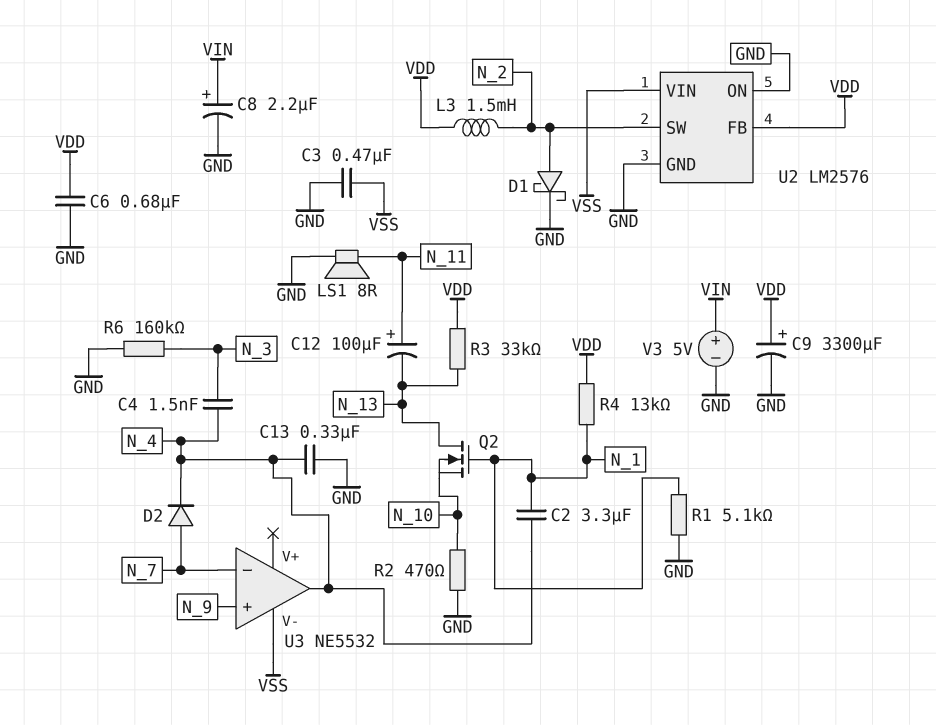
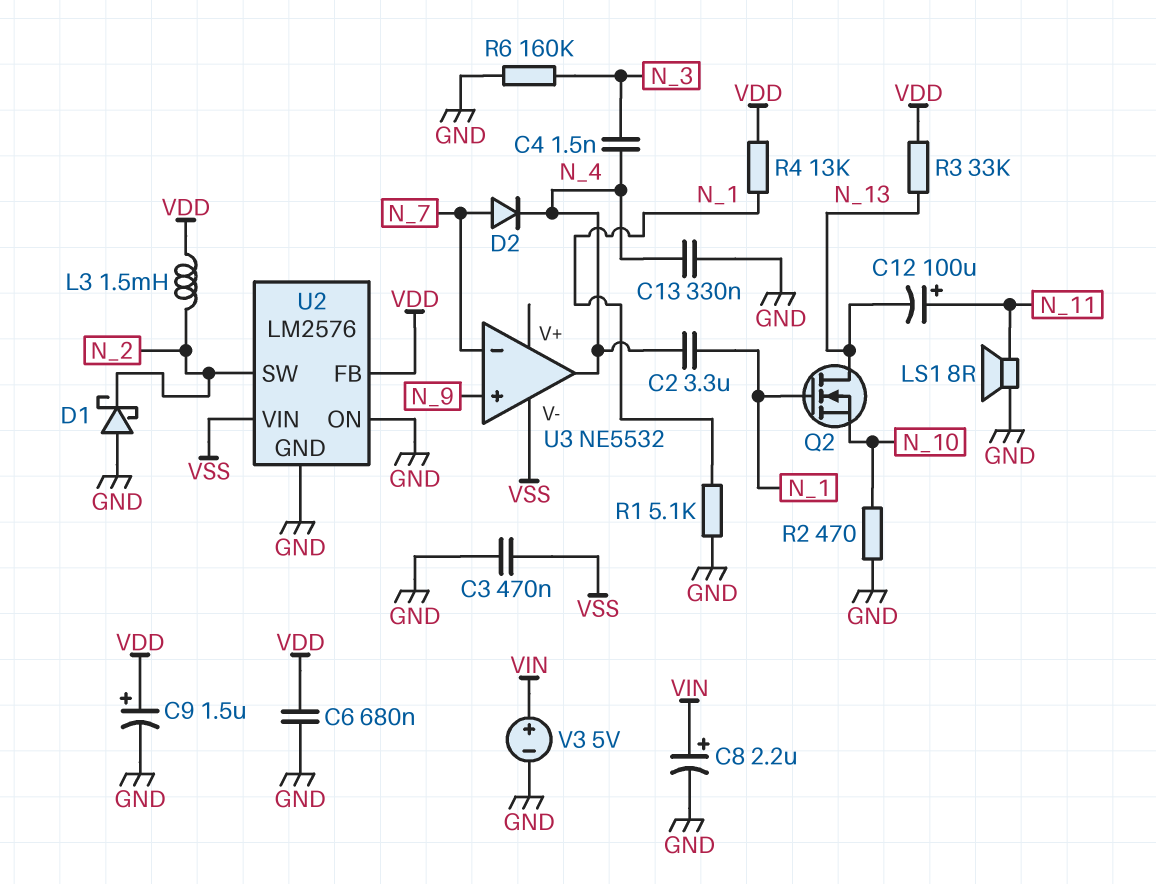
C9: 3300uF (plus VDD, minus GND) -> 1.5uF (plus VDD, minus GND)
D1: schottky (A N_2, K GND) -> schottky (A GND, K N_2)

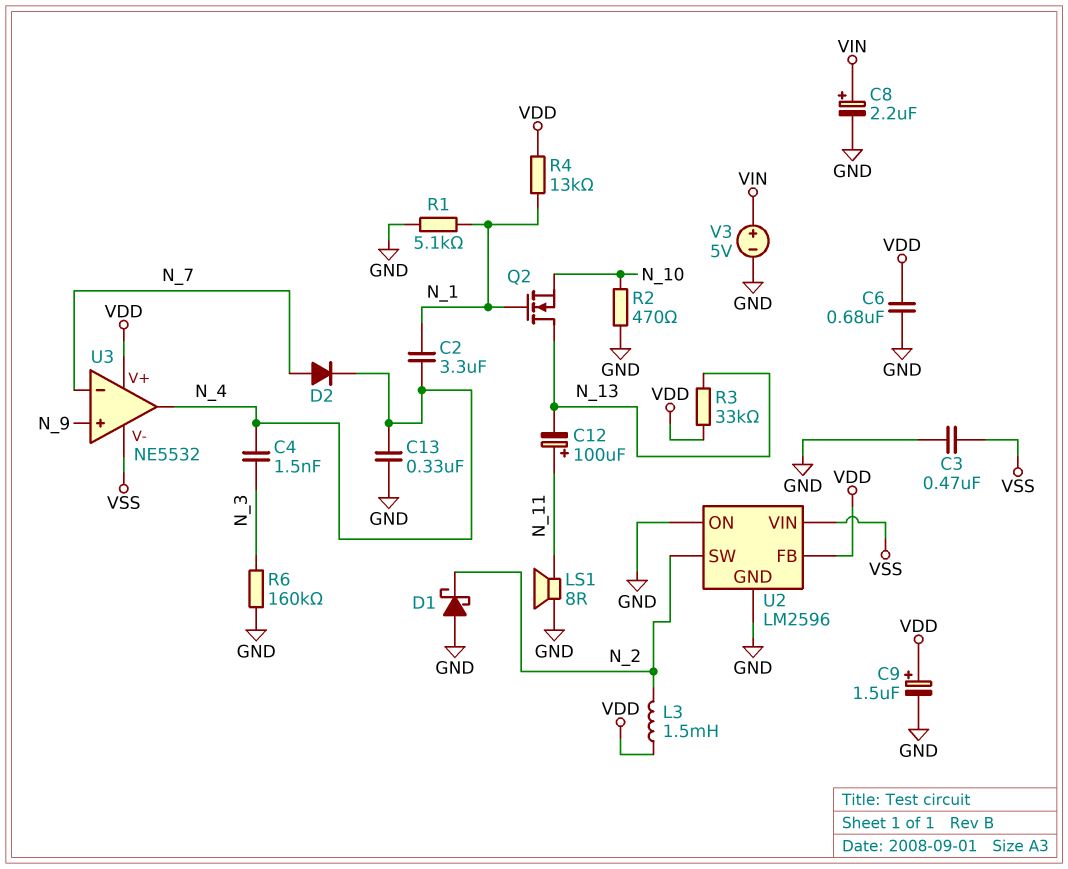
U2: LM2576 -> LM2596
U3 pin V+: none -> VDD

